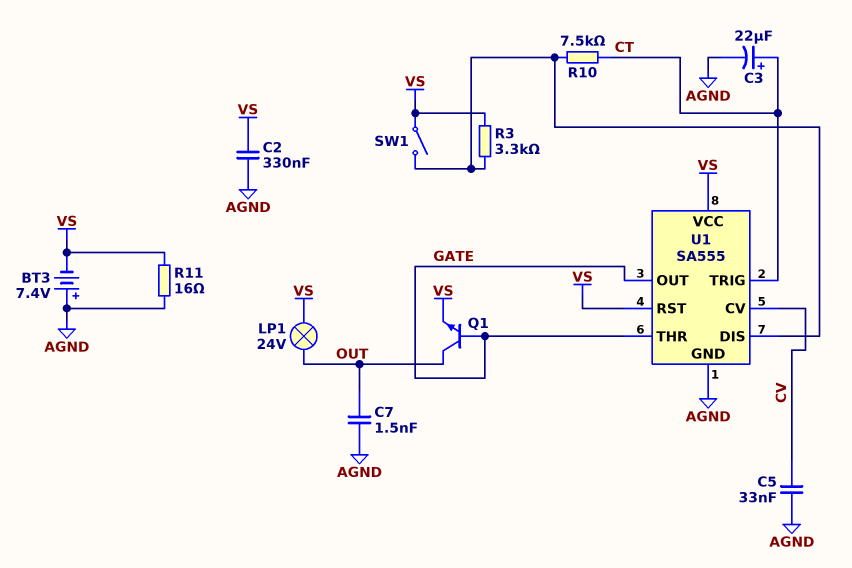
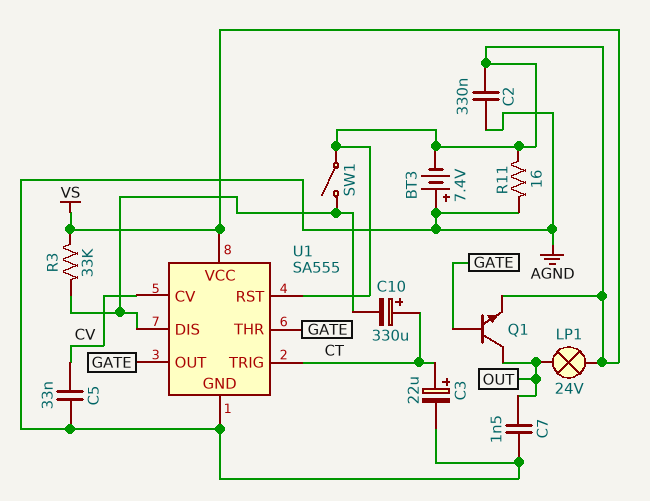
C10: none -> 330uF (plus CT, minus U1/DIS)
R3: 3.3k (U1/DIS, VS) -> 33k (U1/DIS, VS)
R10: 7.5k (CT, U1/DIS) -> none

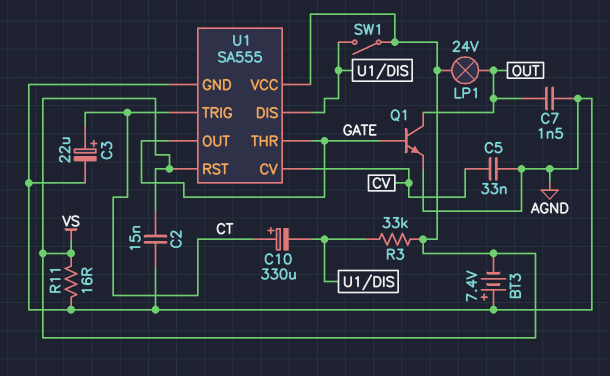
C2: 330nF (AGND, VS) -> 15nF (AGND, VS)
Q1: NPN (B GATE, C OUT, E VS) -> NPN (B GATE, C OUT, E AGND)

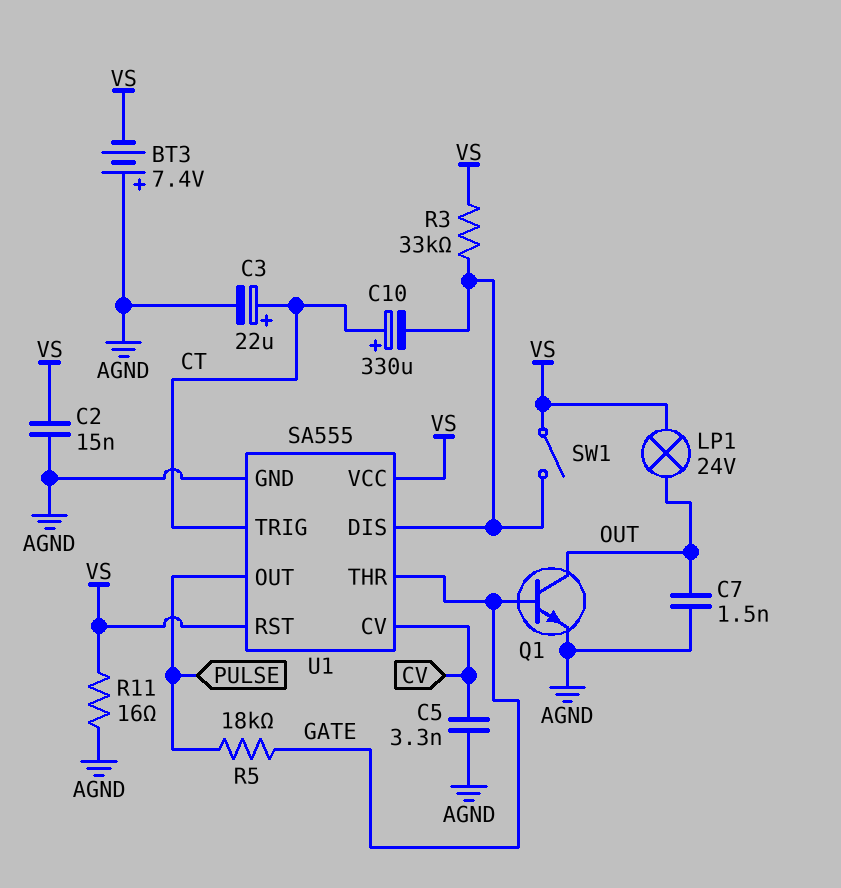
C5: 33nF (AGND, CV) -> 3.3nF (AGND, CV)
R5: none -> 18k (GATE, PULSE)
U1 pin OUT: GATE -> PULSE

